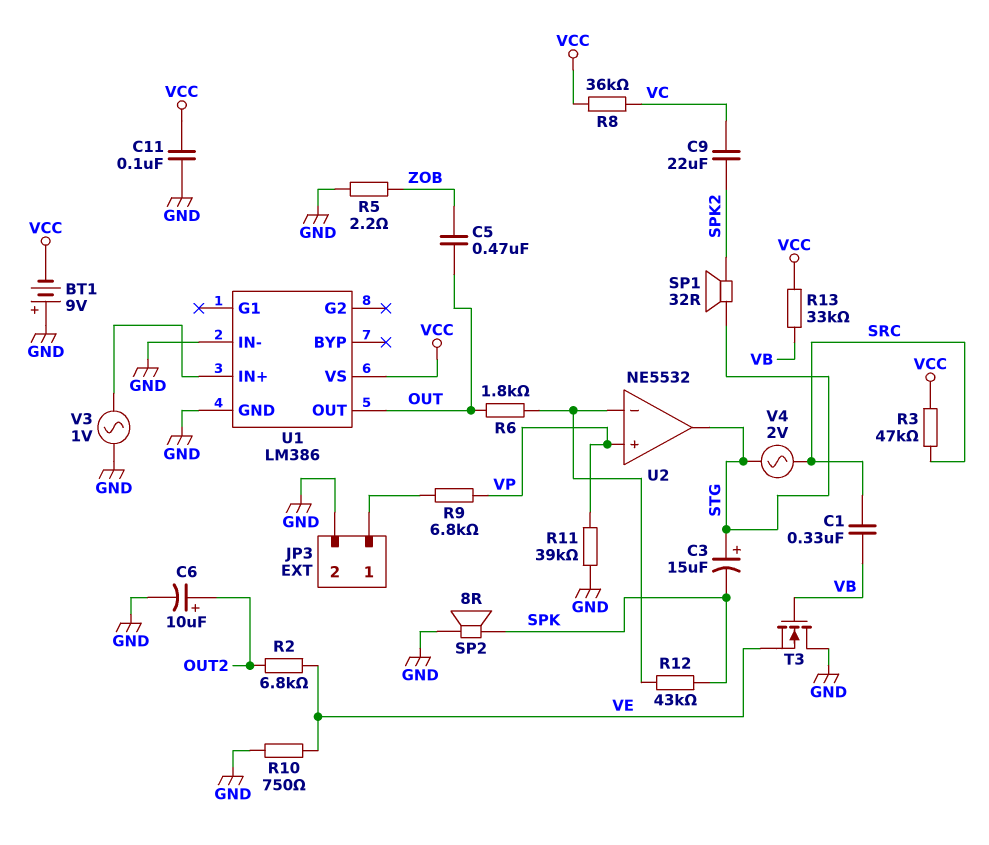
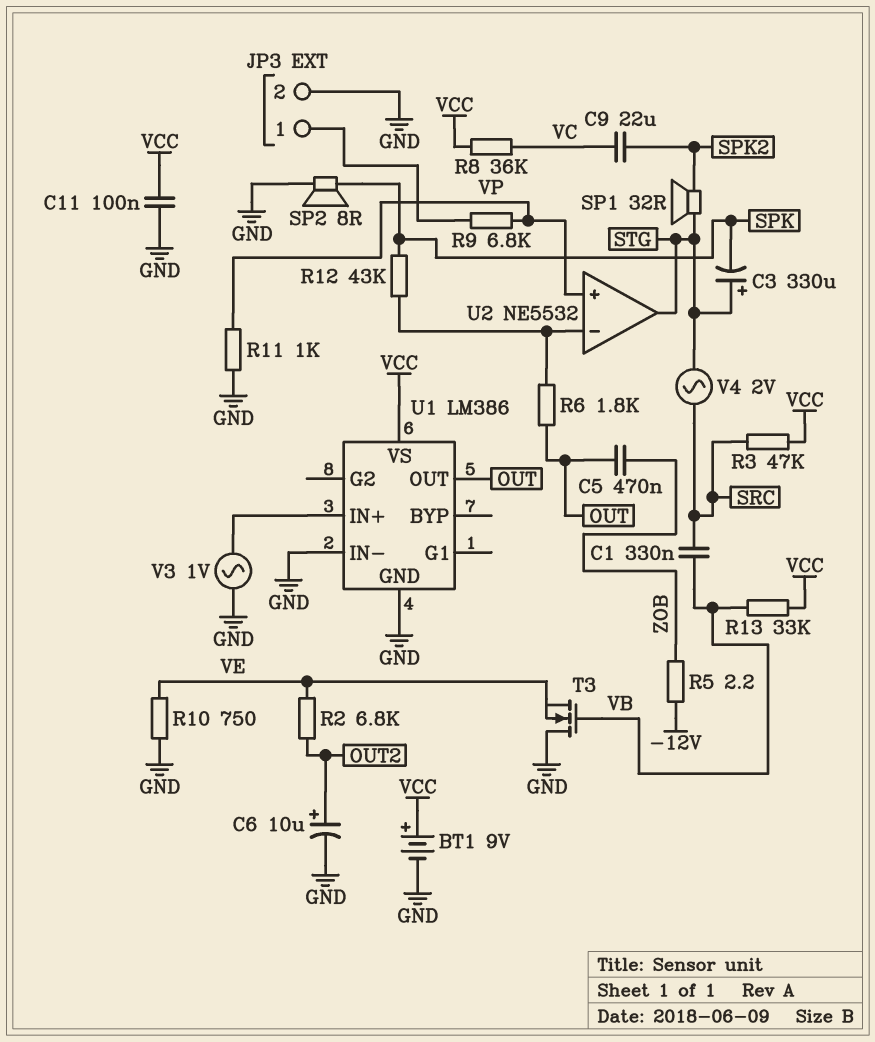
BT1: 9V (plus GND, minus VCC) -> 9V (plus VCC, minus GND)
C3: 15uF (plus STG, minus SPK) -> 330uF (plus STG, minus SPK)
R5: 2.2 (GND, ZOB) -> 2.2 (-12V, ZOB)
R11: 39k (GND, VP) -> 1k (GND, VP)

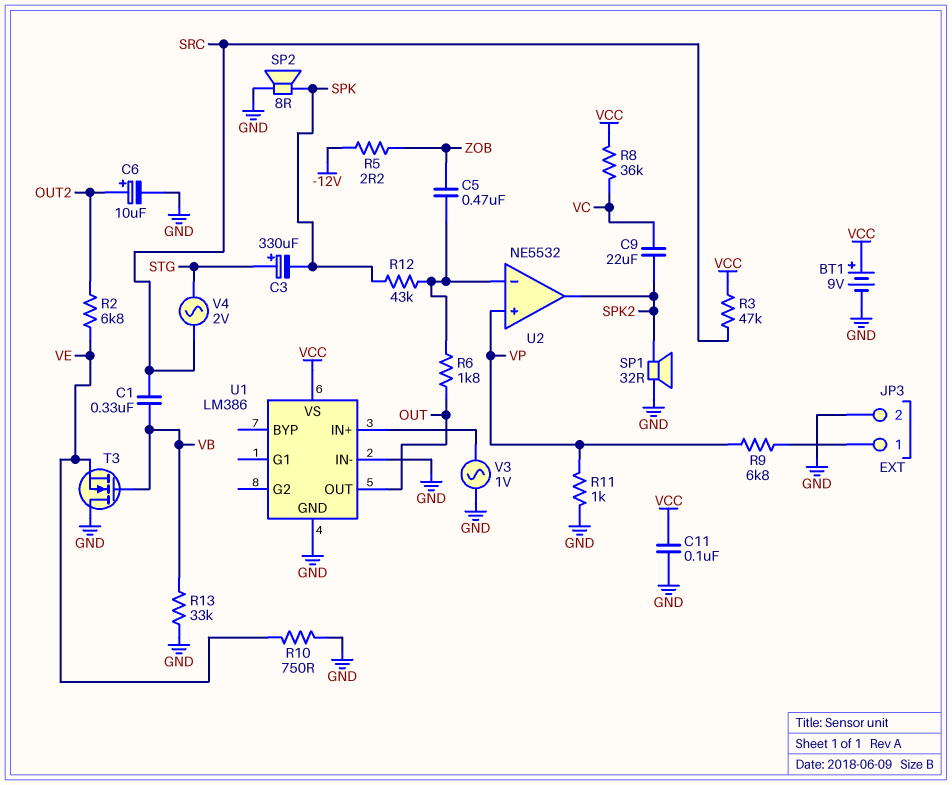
C5: 470nF (OUT, ZOB) -> 470nF (U2/in-, ZOB)
R13: 33k (VB, VCC) -> 33k (GND, VB)
SP1: speaker 32R (SPK2, STG) -> speaker 32R (GND, SPK2)
U2 pin out: STG -> SPK2

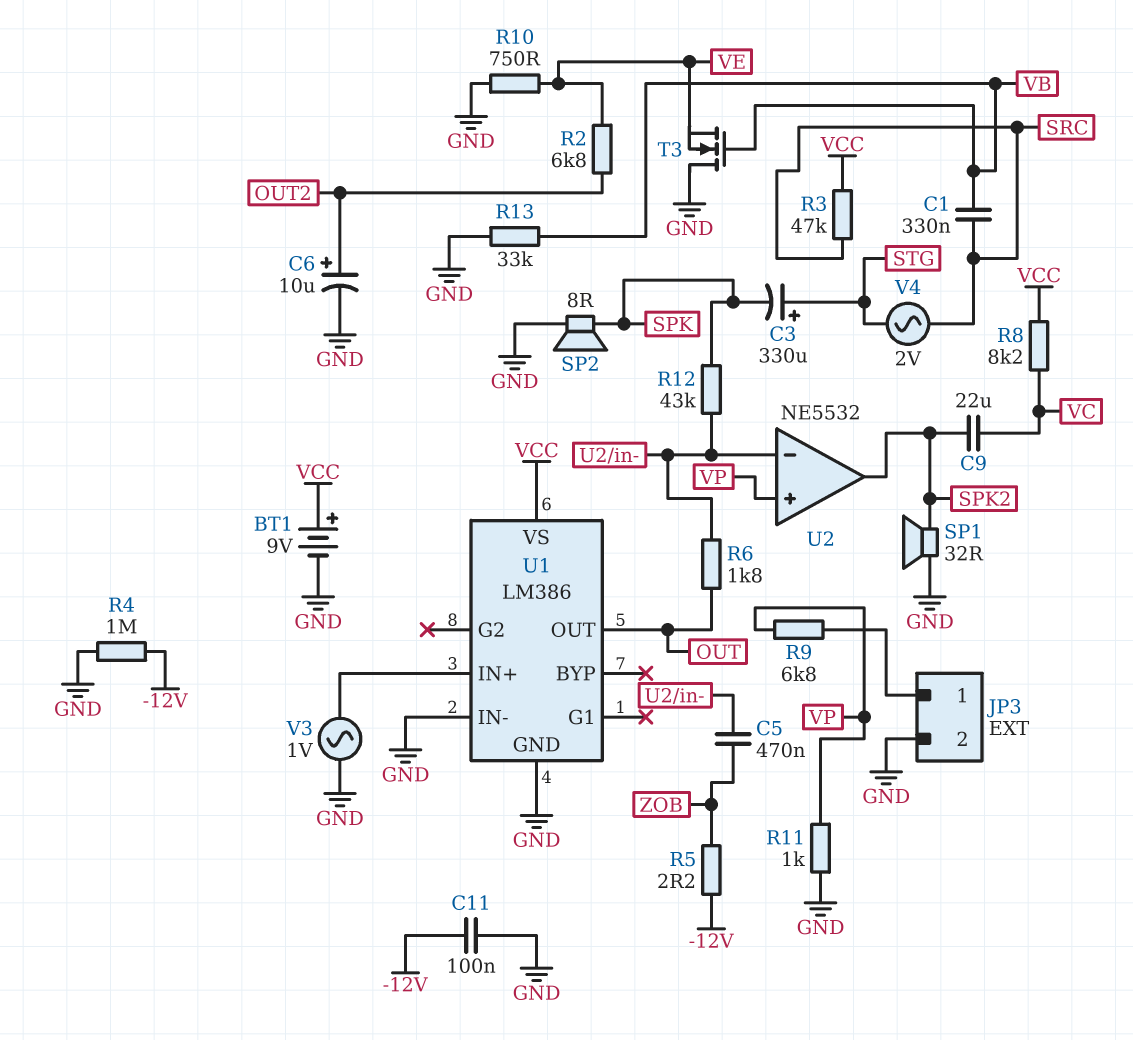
C11: 100nF (GND, VCC) -> 100nF (-12V, GND)
R4: none -> 1M (-12V, GND)
R8: 36k (VC, VCC) -> 8.2k (VC, VCC)

